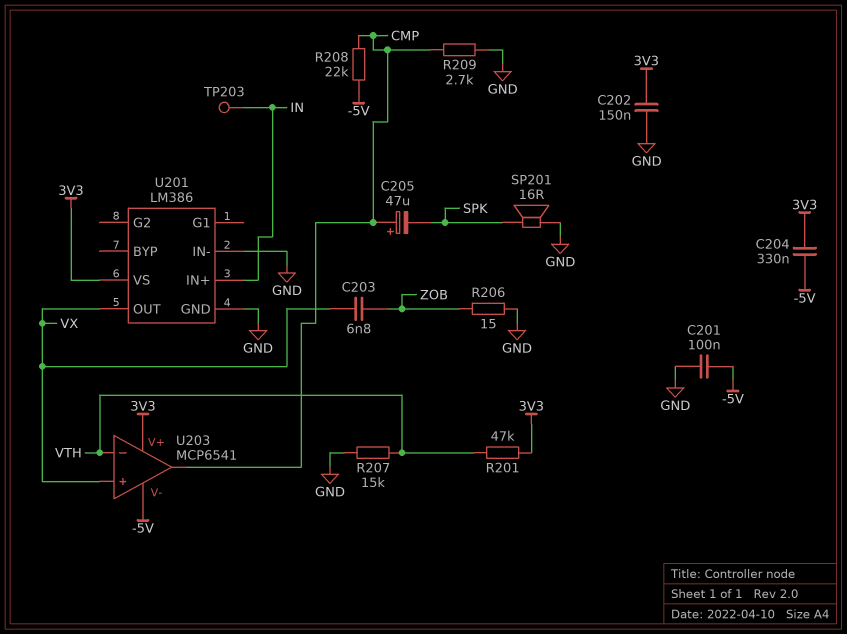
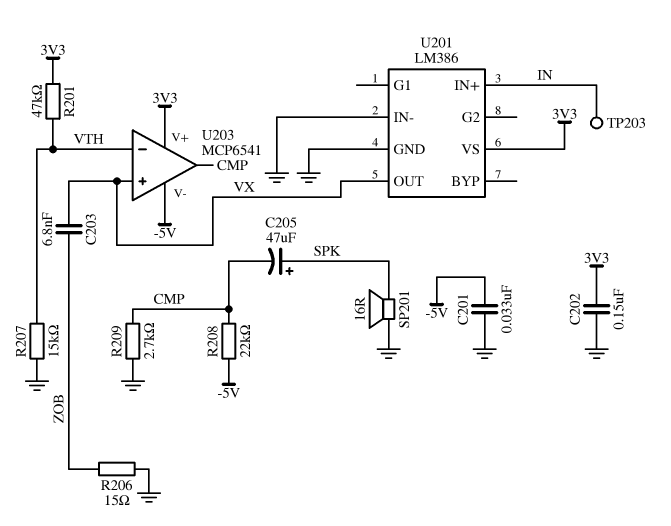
C201: 100nF (-5V, GND) -> 33nF (-5V, GND)
C204: 330nF (-5V, 3V3) -> none
C205: 47uF (plus CMP, minus SPK) -> 47uF (plus SPK, minus CMP)

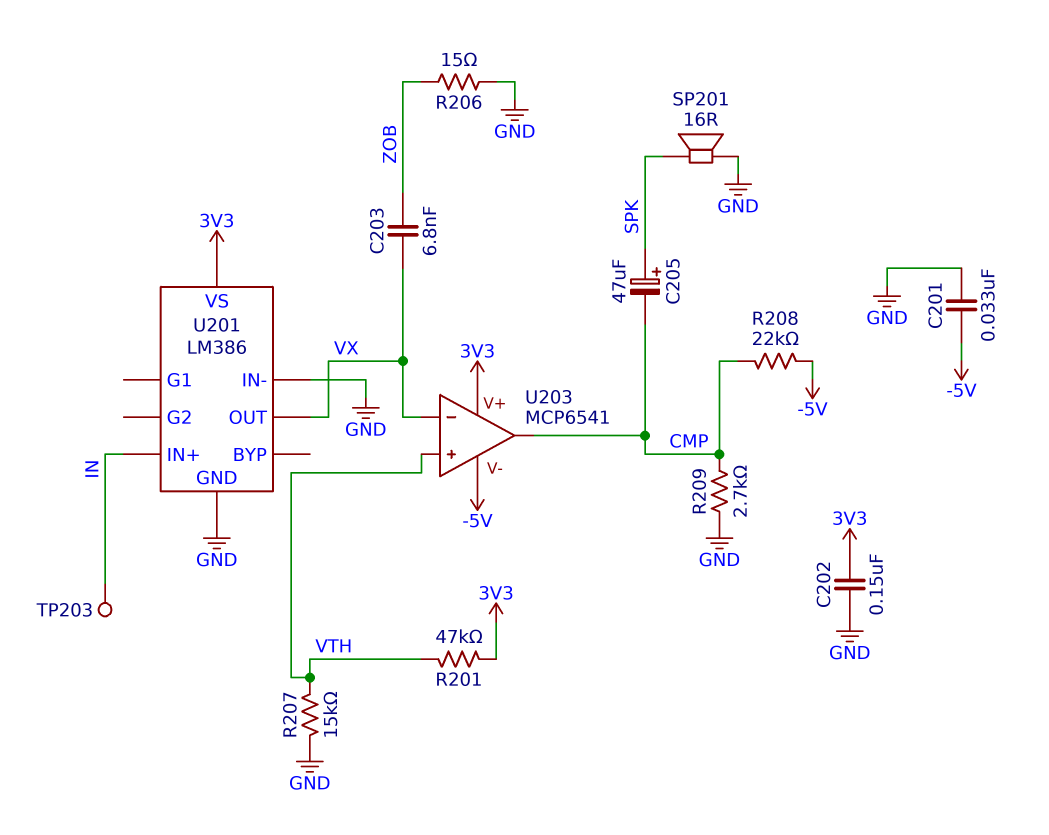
U203 pin in+: VX -> VTH
U203 pin in-: VTH -> VX

